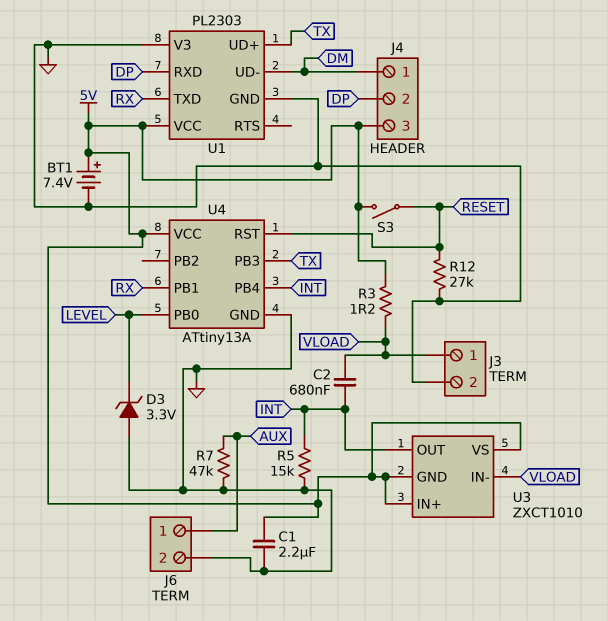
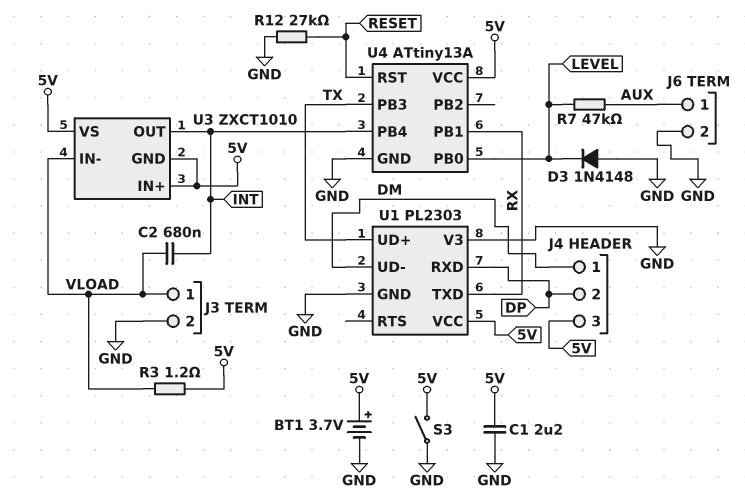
BT1: 7.4V (plus 5V, minus GND) -> 3.7V (plus 5V, minus GND)
D3: zener 3.3V (A GND, K LEVEL) -> diode 1N4148 (A GND, K LEVEL)
R5: 15k (GND, INT) -> none
R7: 47k (AUX, GND) -> 47k (AUX, LEVEL)
S3: switch (5V, RESET) -> switch (5V, GND)

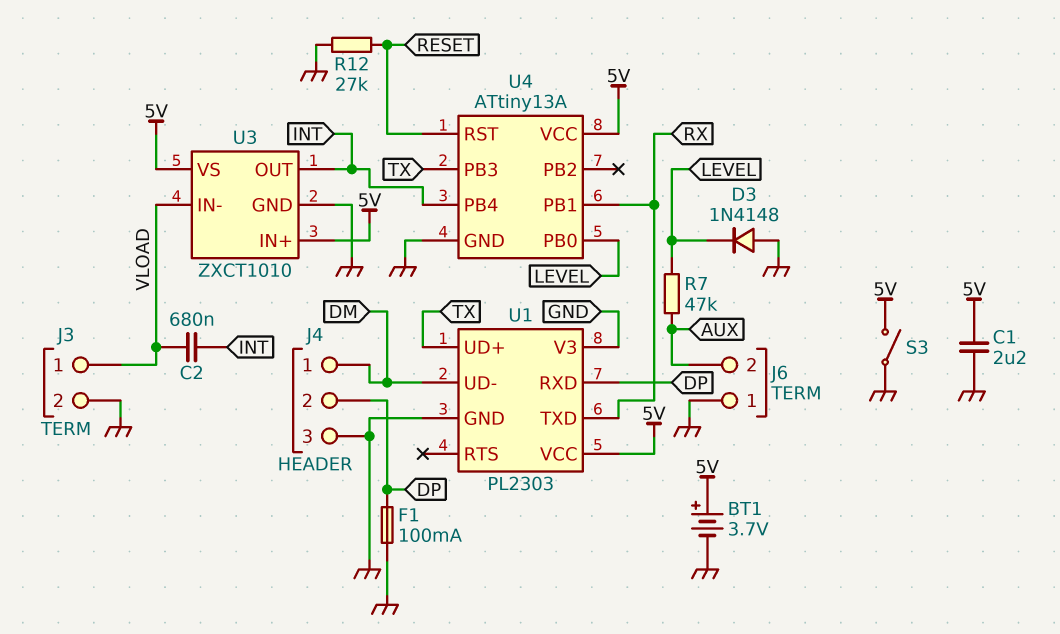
F1: none -> 100mA (DP, GND)
J4 pin 3: 5V -> GND
J6 pin 1: AUX -> GND
J6 pin 2: GND -> AUX
R3: 1.2 (5V, VLOAD) -> none
U3 pin GND: 5V -> GND

